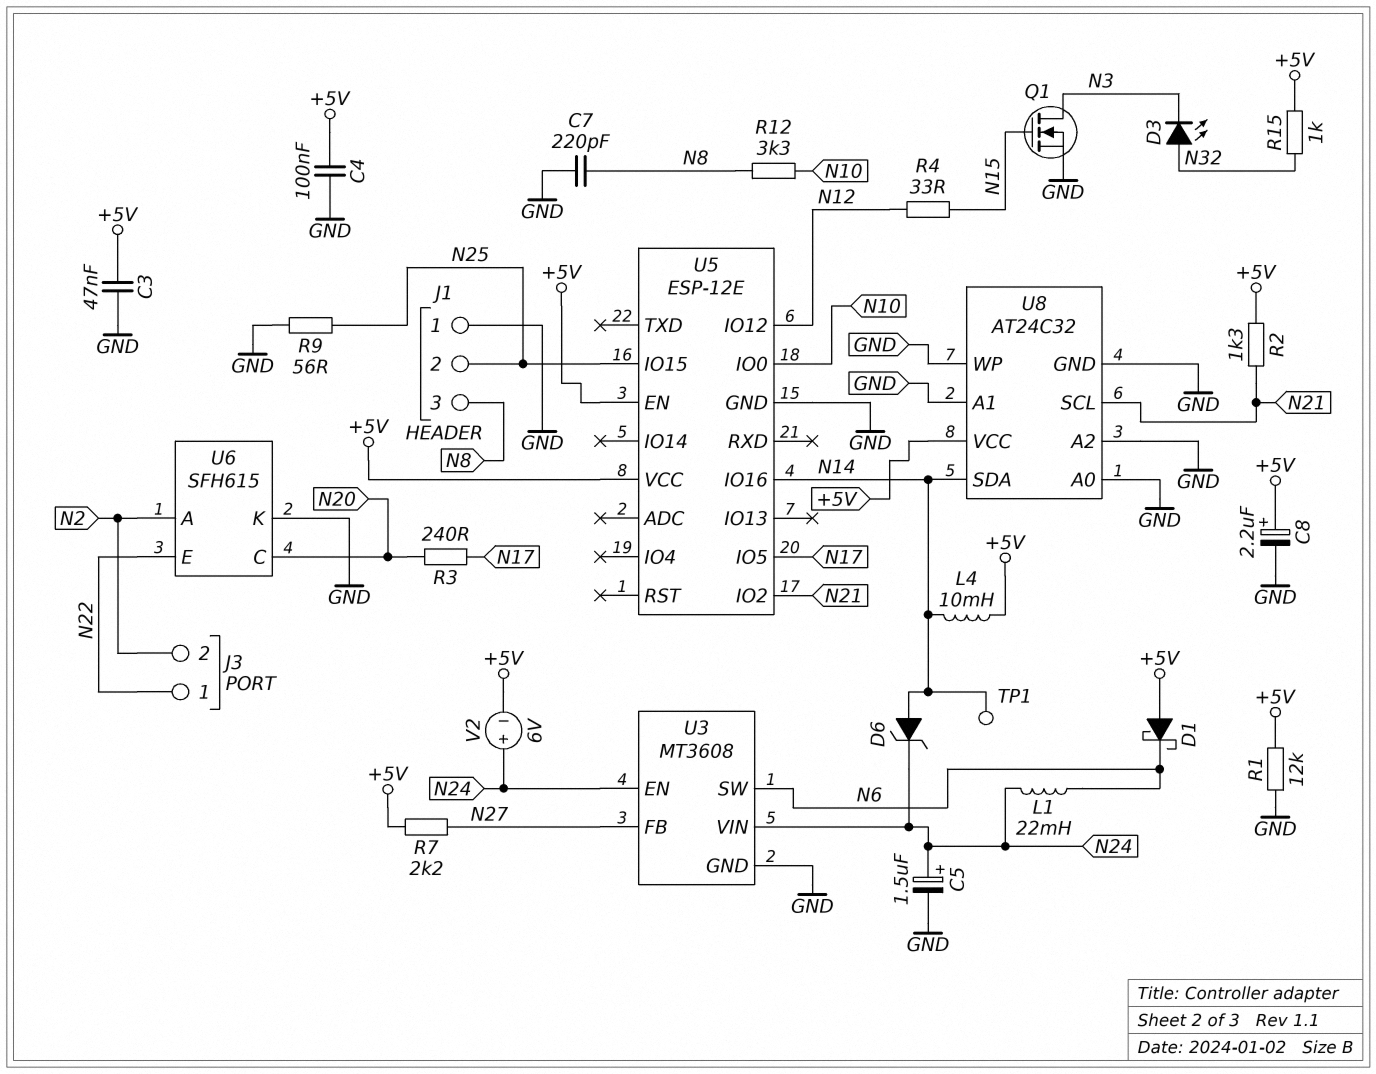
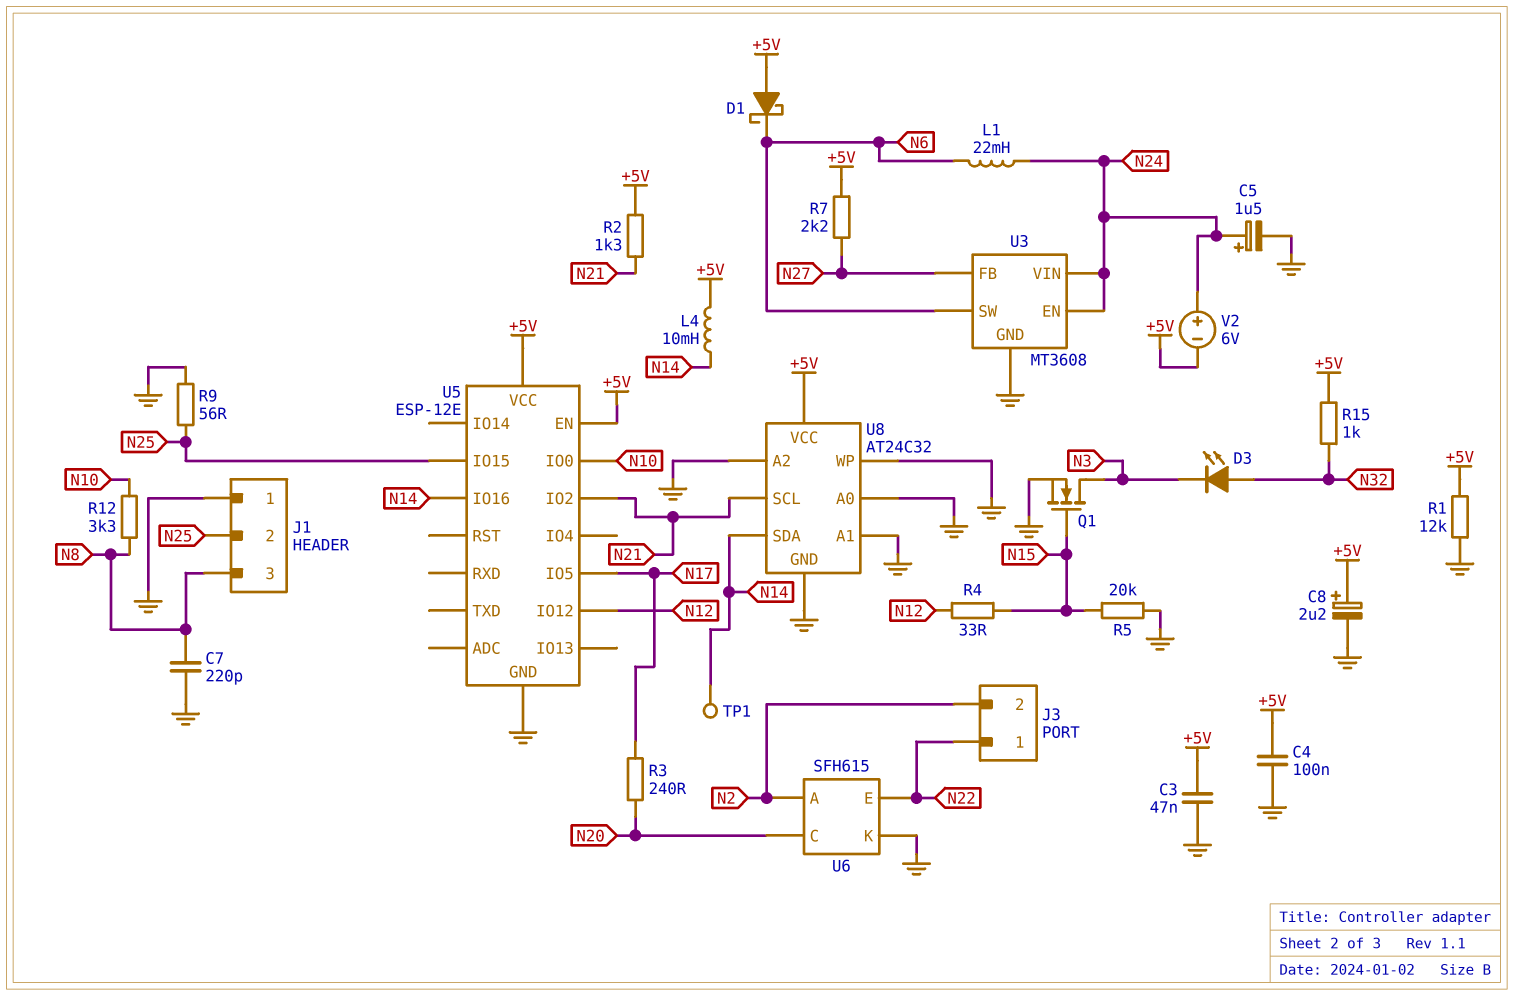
D6: zener (A N14, K N24) -> none
R5: none -> 20k (GND, N15)

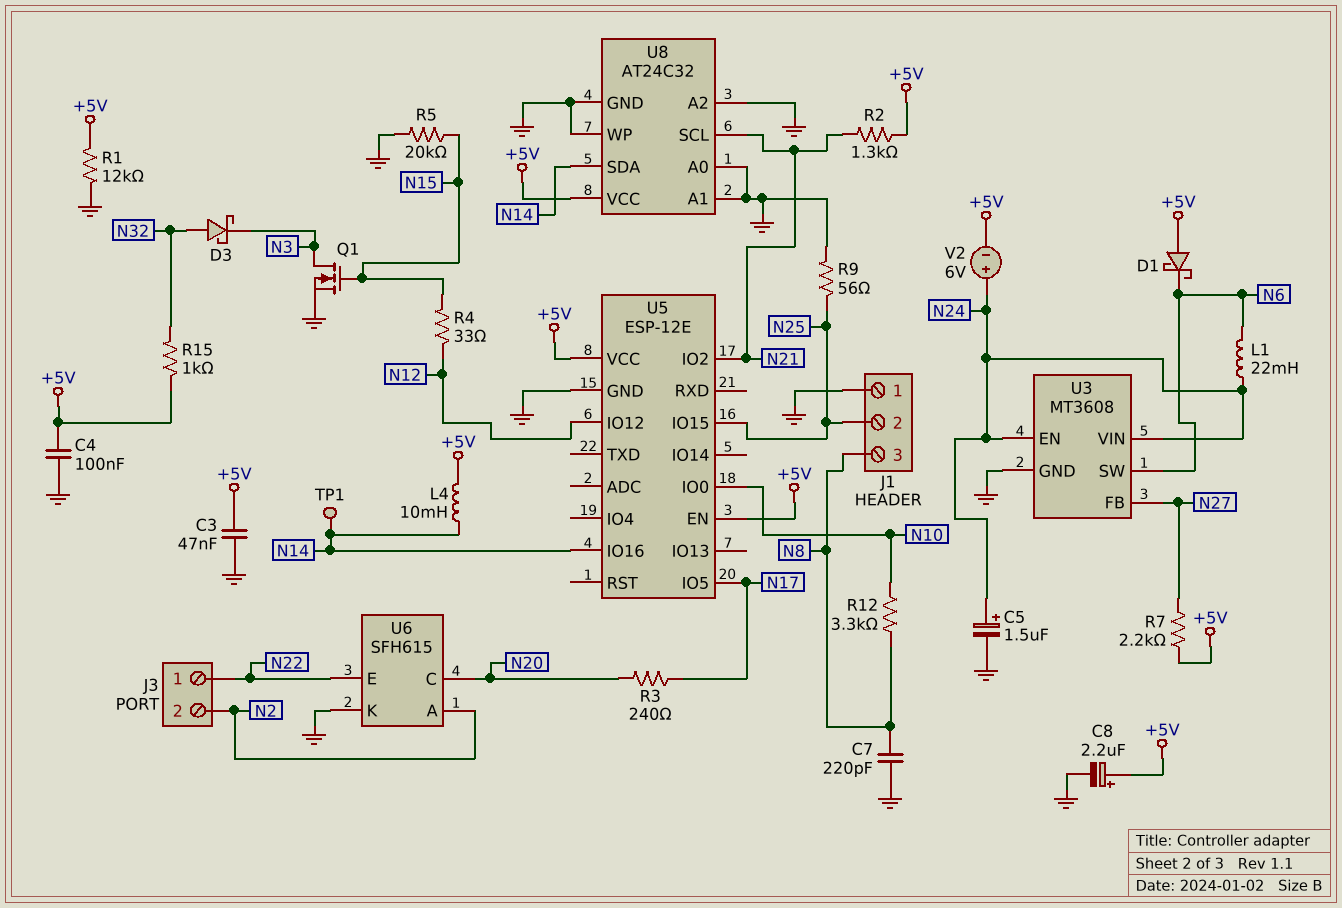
D3: LED (A N32, K N3) -> schottky (A N32, K N3)

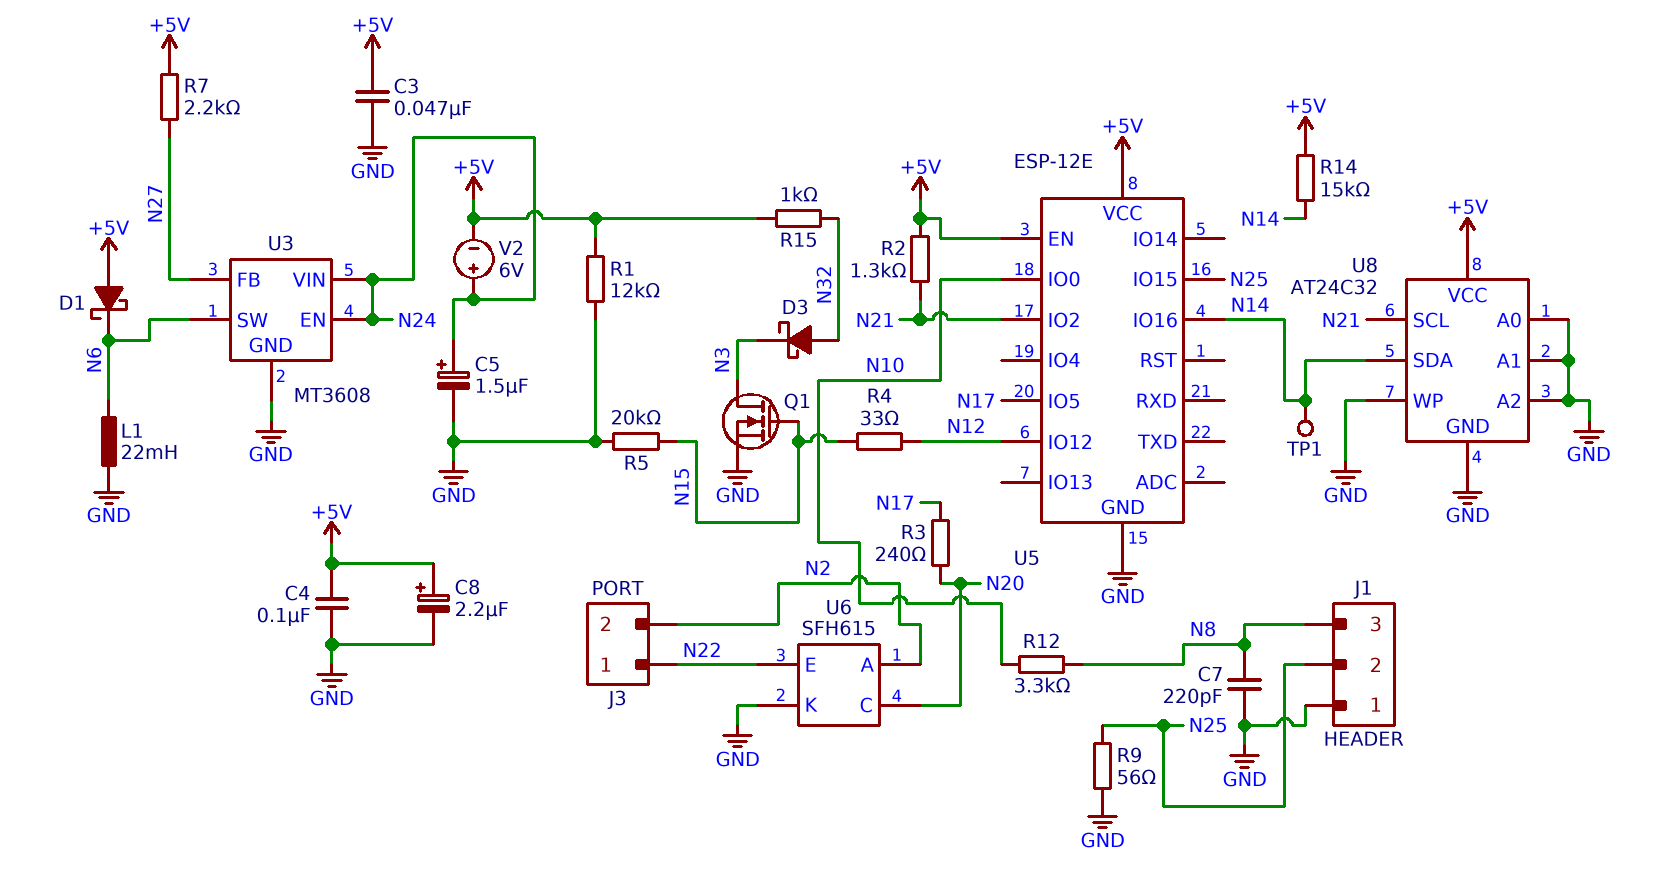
L1: 22mH (N6, N24) -> 22mH (GND, N6)
L4: 10mH (+5V, N14) -> none
R14: none -> 15k (+5V, N14)

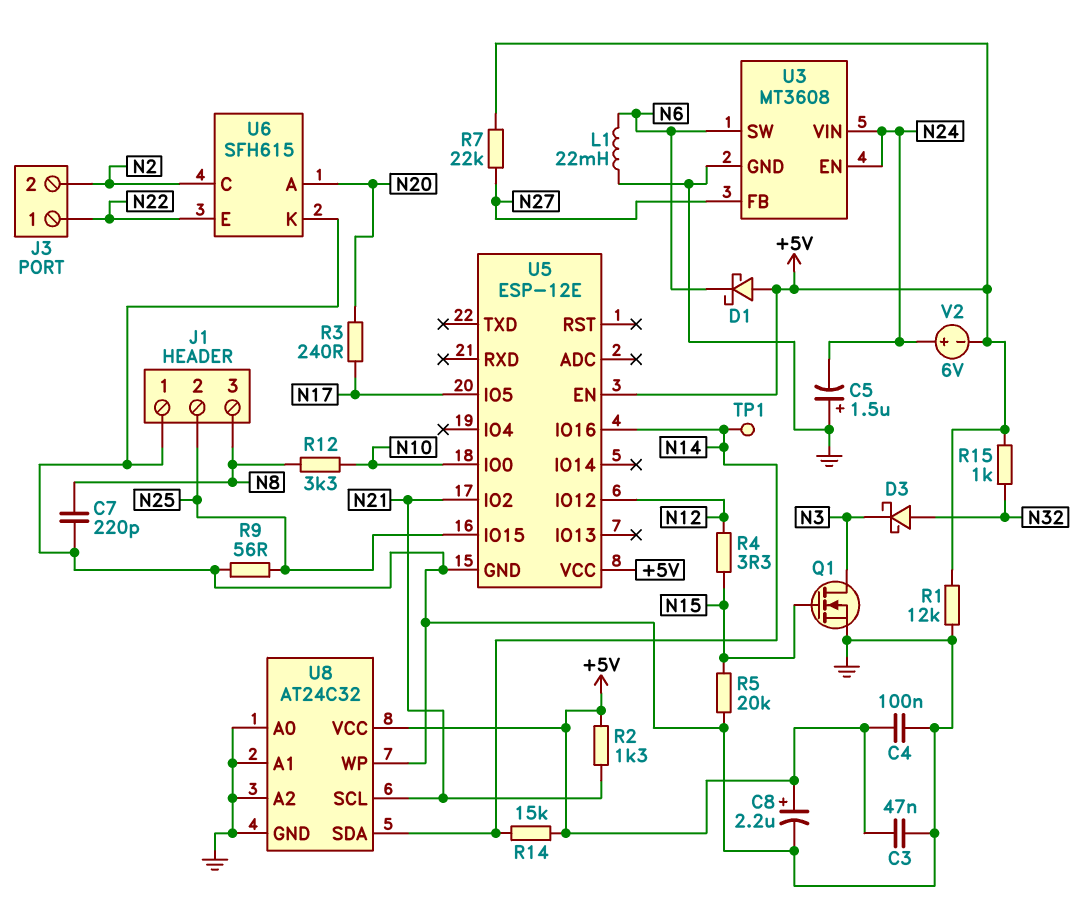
C5: 1.5uF (plus N24, minus GND) -> 1.5uF (plus GND, minus N24)
R4: 33 (N12, N15) -> 3.3 (N12, N15)
R7: 2.2k (+5V, N27) -> 22k (+5V, N27)
U6 pin A: N2 -> N20
U6 pin C: N20 -> N2

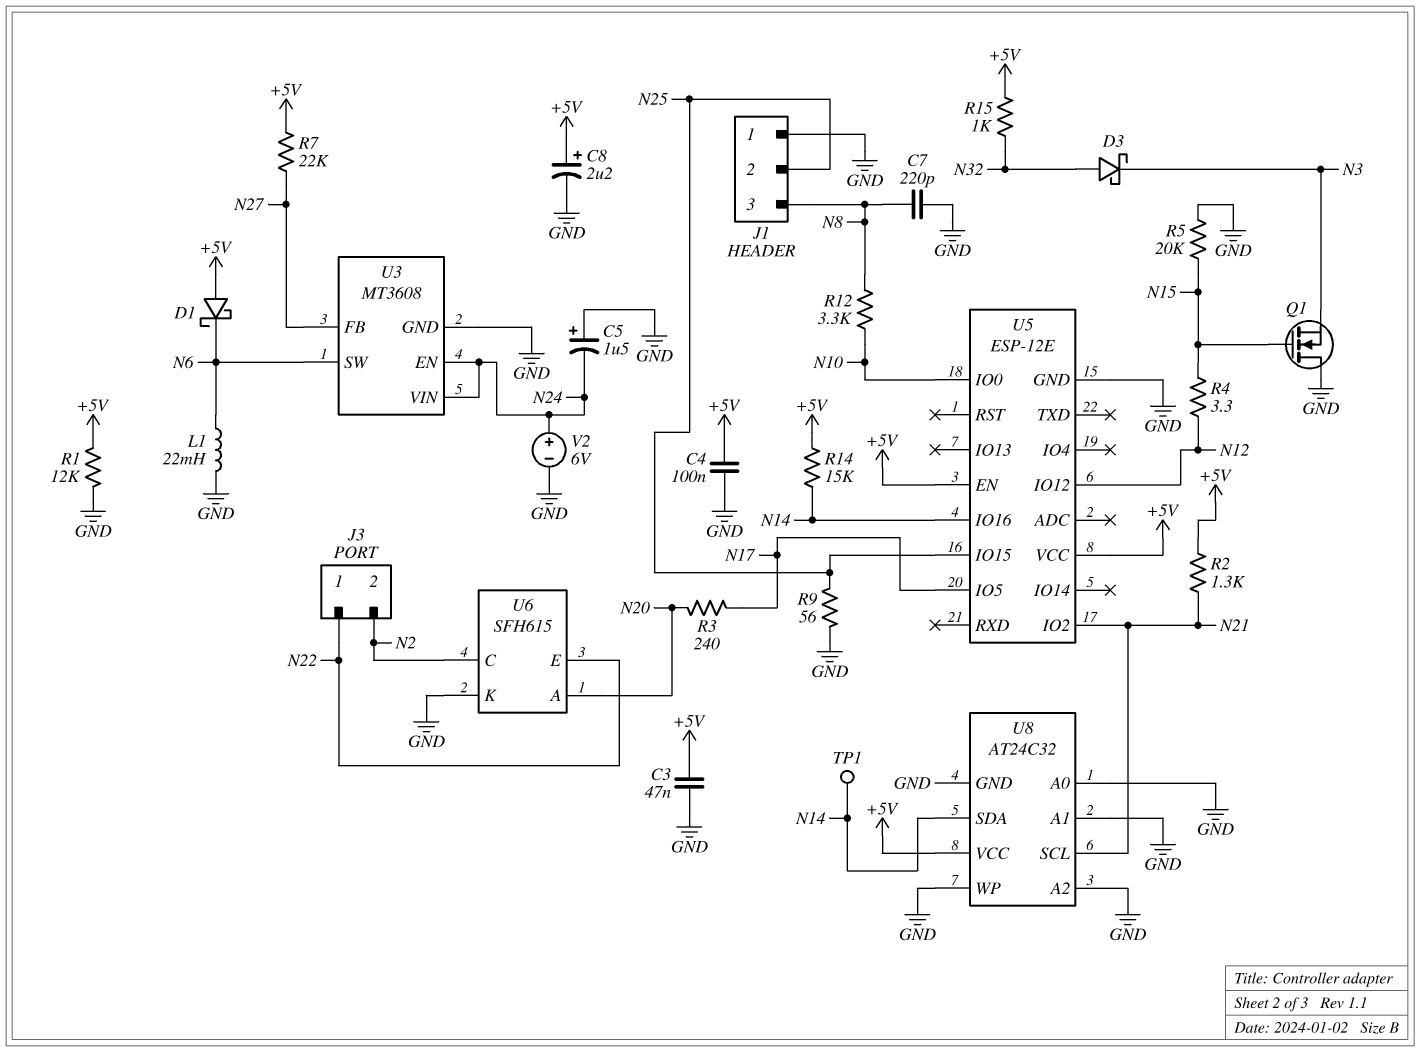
Q1: NMOS (G N15, D N3, S GND) -> NMOS (G N15, D GND, S N3)
V2: 6V (plus N24, minus +5V) -> 6V (plus N24, minus GND)

